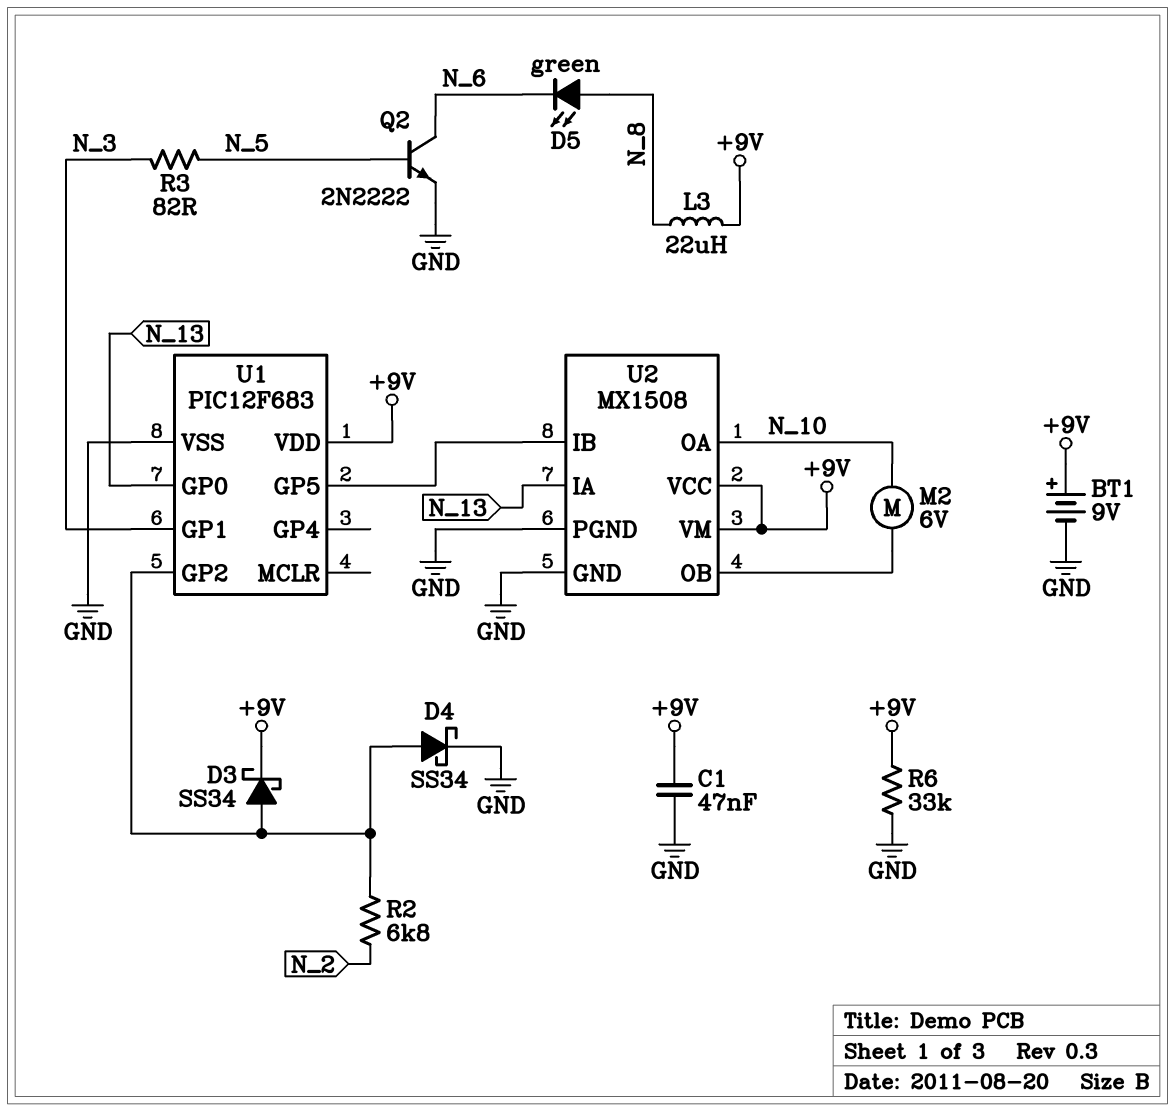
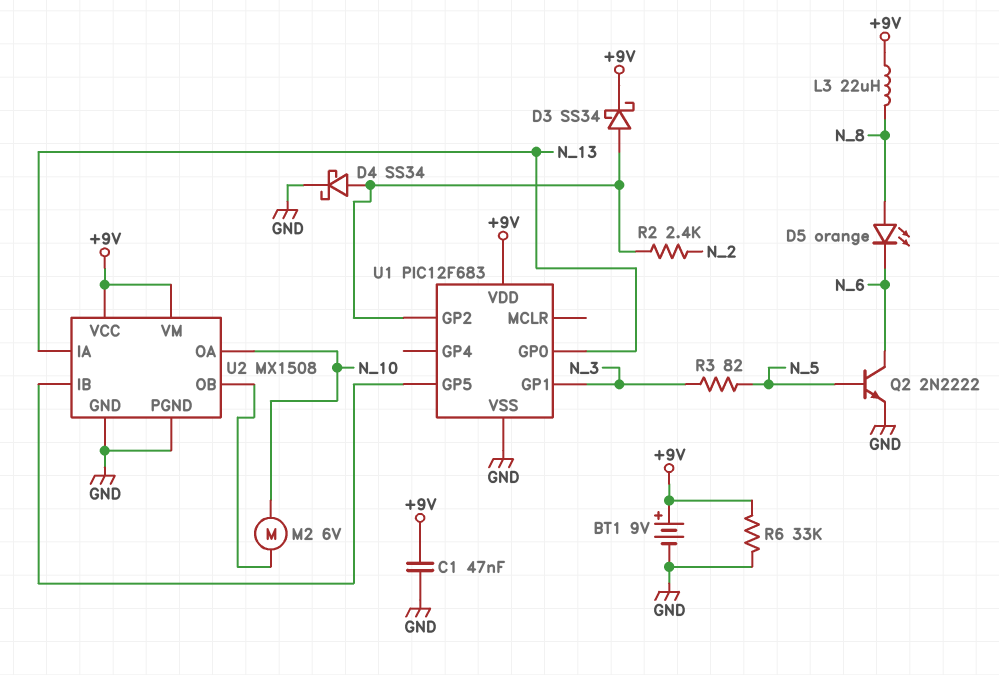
D5: LED green (A N_8, K N_6) -> LED orange (A N_8, K N_6)
R2: 6.8k (N_2, U1/GP2) -> 2.4k (N_2, U1/GP2)

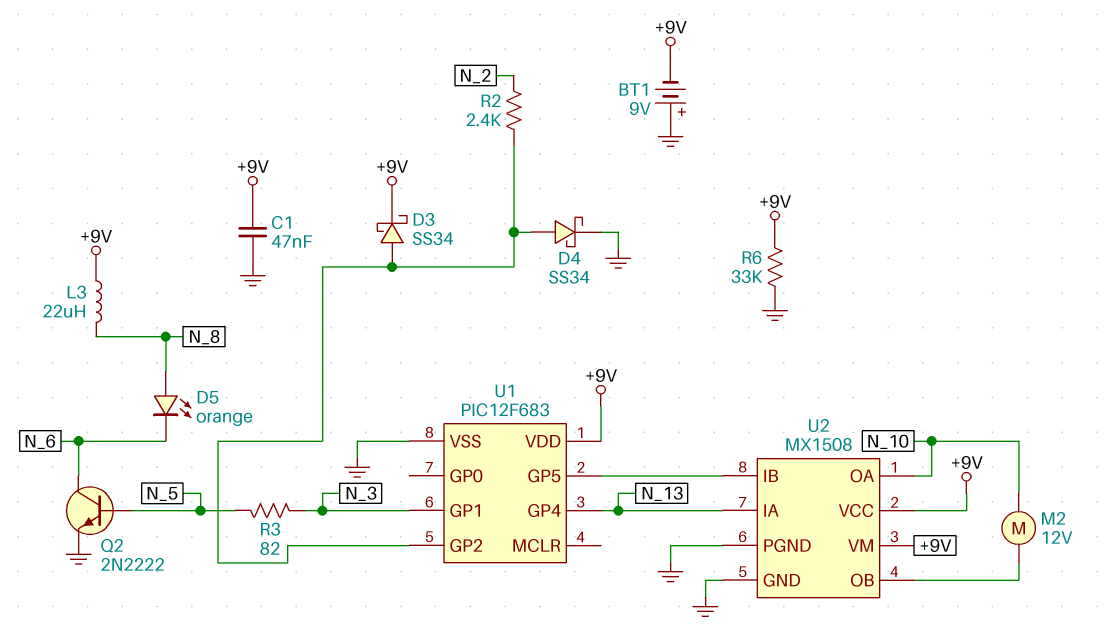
BT1: 9V (plus +9V, minus GND) -> 9V (plus GND, minus +9V)
M2: motor 6V (N_10, U2/OB) -> motor 12V (N_10, U2/OB)
U1 pin GP0: N_13 -> none
U1 pin GP4: none -> N_13

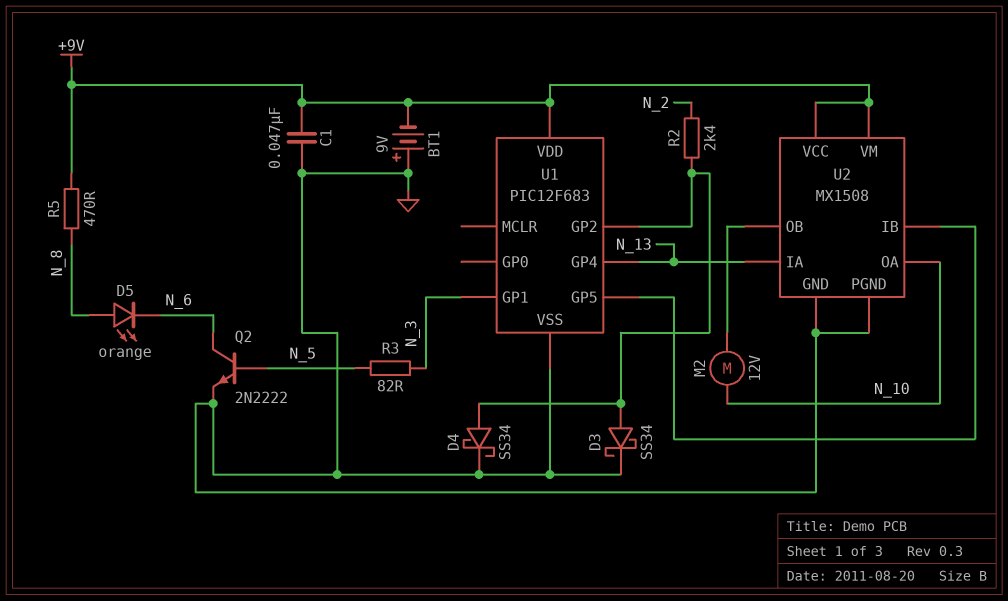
D3: schottky SS34 (A U1/GP2, K +9V) -> schottky SS34 (A U1/GP2, K GND)
L3: 22uH (+9V, N_8) -> none
R5: none -> 470 (+9V, N_8)
R6: 33k (+9V, GND) -> none

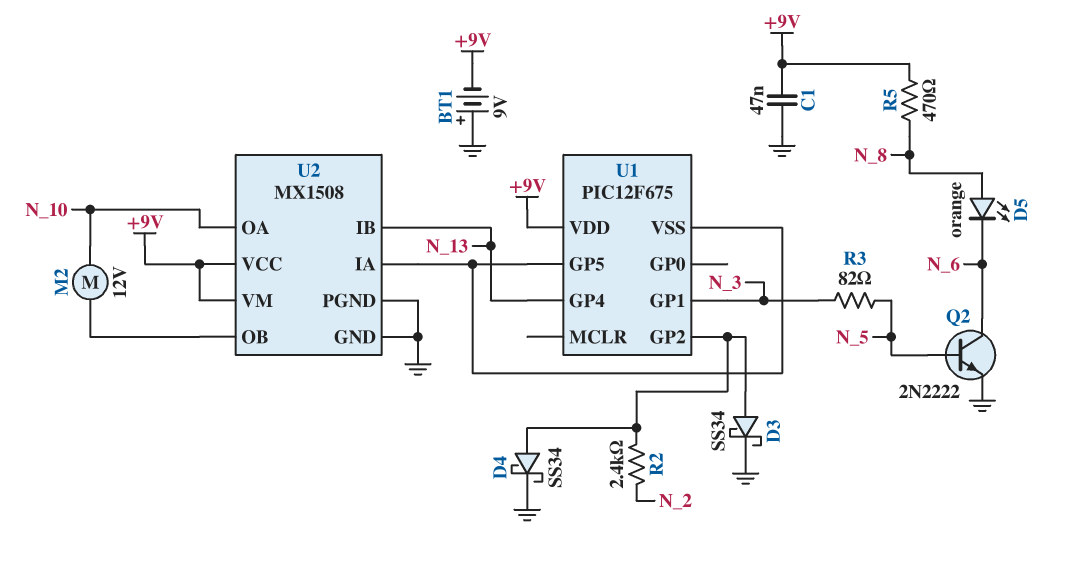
U1: PIC12F683 -> PIC12F675
U1 pin VSS: GND -> U1/GP5
U2 pin IA: N_13 -> U1/GP5
U2 pin IB: U1/GP5 -> N_13

